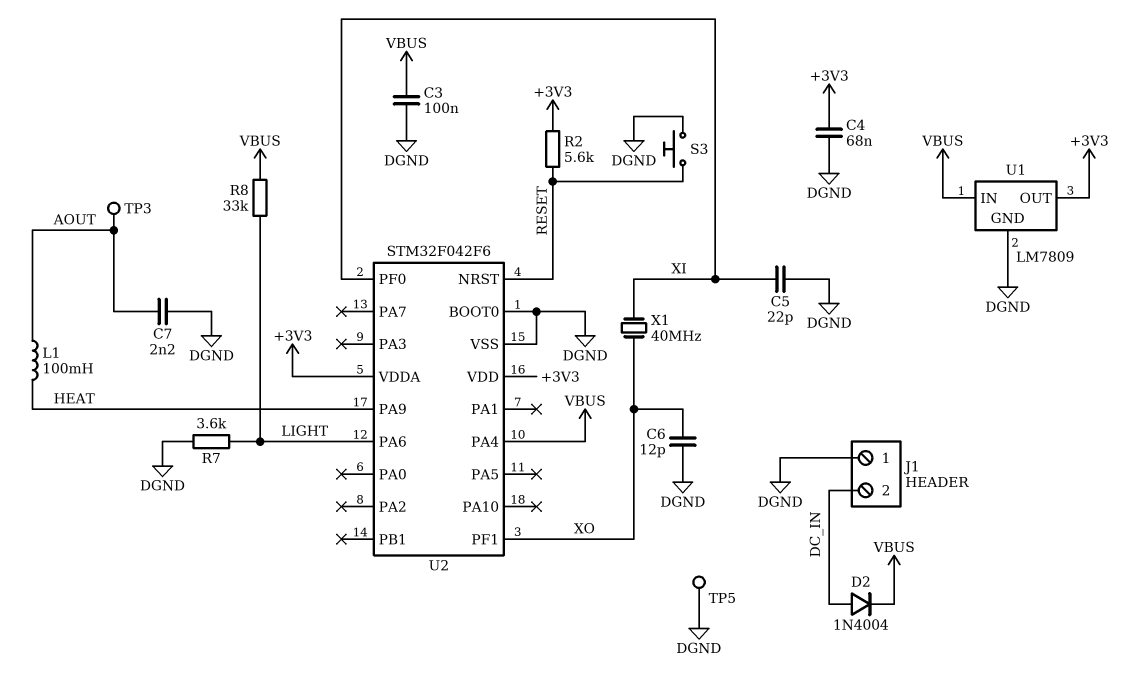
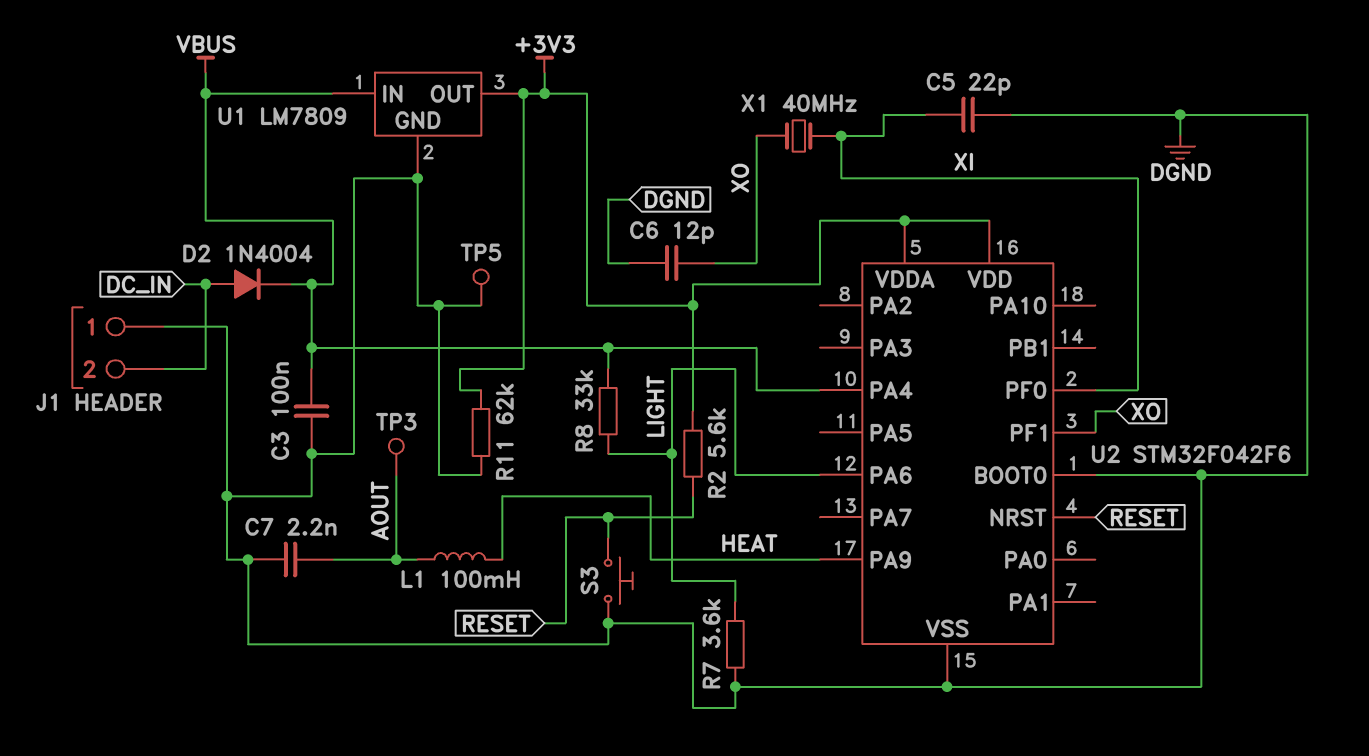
C4: 68nF (+3V3, DGND) -> none
R11: none -> 62k (+3V3, DGND)

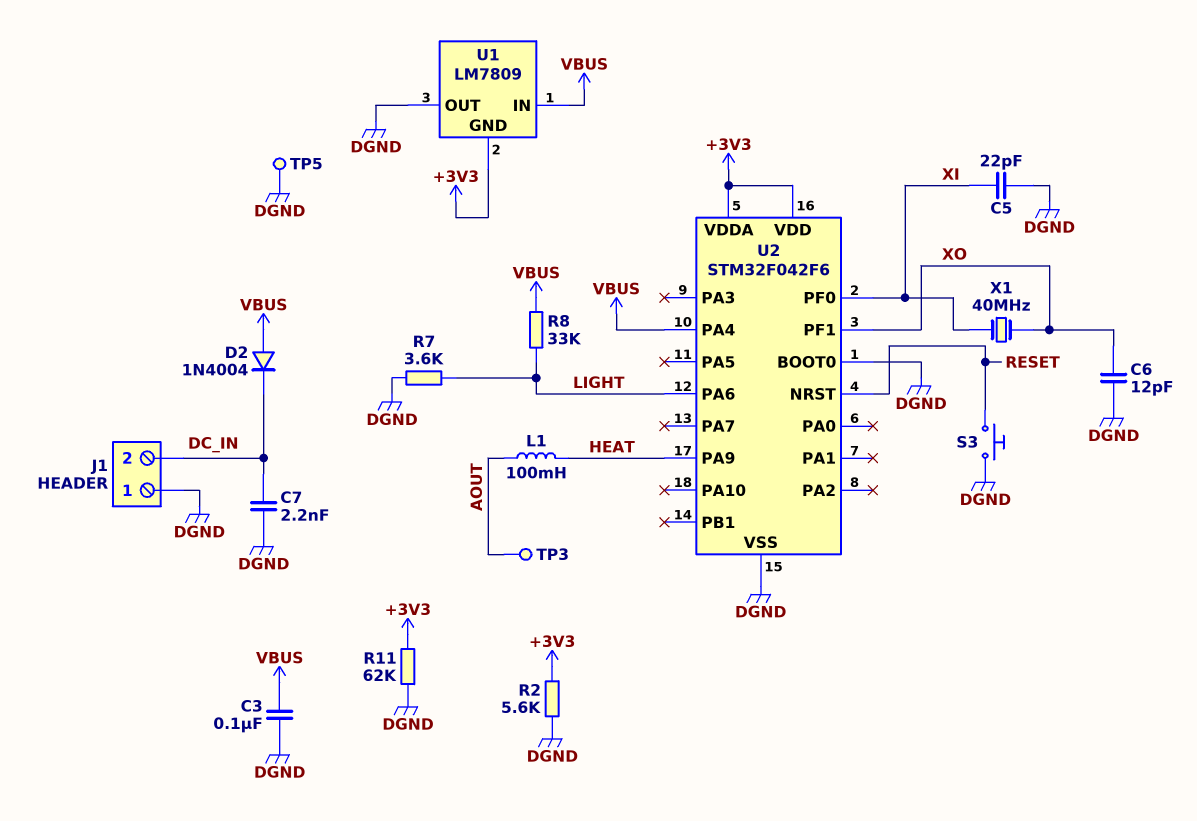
C7: 2.2nF (AOUT, DGND) -> 2.2nF (DC_IN, DGND)
D2: diode 1N4004 (A DC_IN, K VBUS) -> diode 1N4004 (A VBUS, K DC_IN)
R2: 5.6k (+3V3, RESET) -> 5.6k (+3V3, DGND)
U1 pin GND: DGND -> +3V3
U1 pin OUT: +3V3 -> DGND

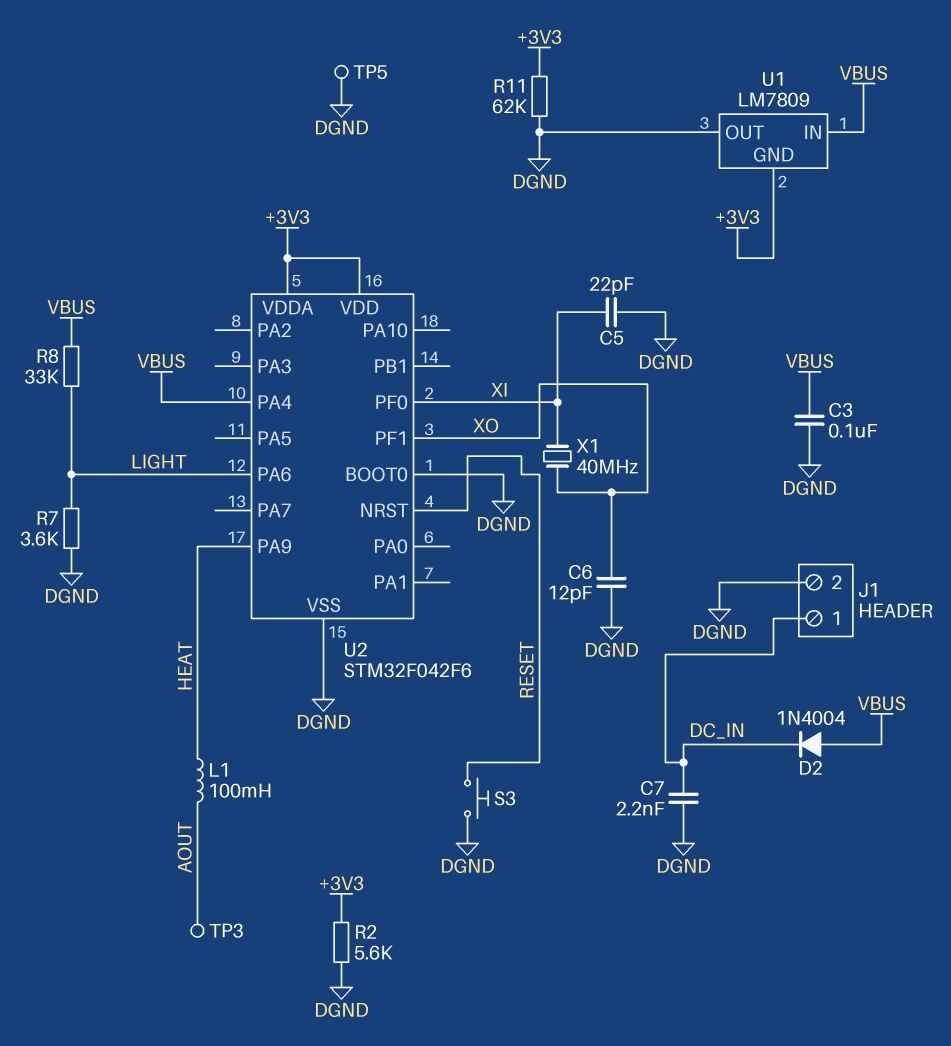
J1 pin 1: DGND -> DC_IN
J1 pin 2: DC_IN -> DGND

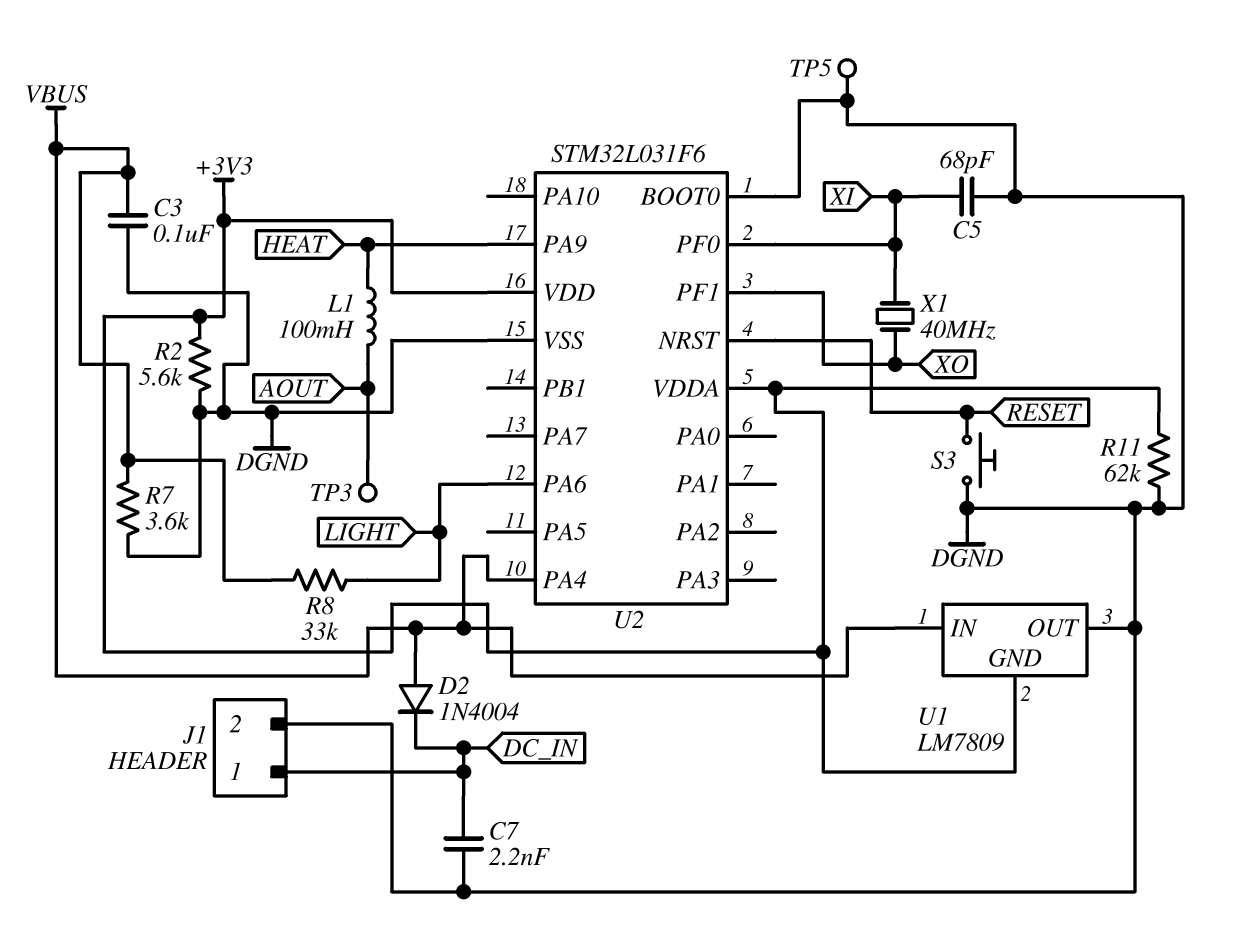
C5: 22pF (DGND, XI) -> 68pF (DGND, XI)
C6: 12pF (DGND, XO) -> none
R7: 3.6k (DGND, LIGHT) -> 3.6k (DGND, VBUS)
U2: STM32F042F6 -> STM32L031F6

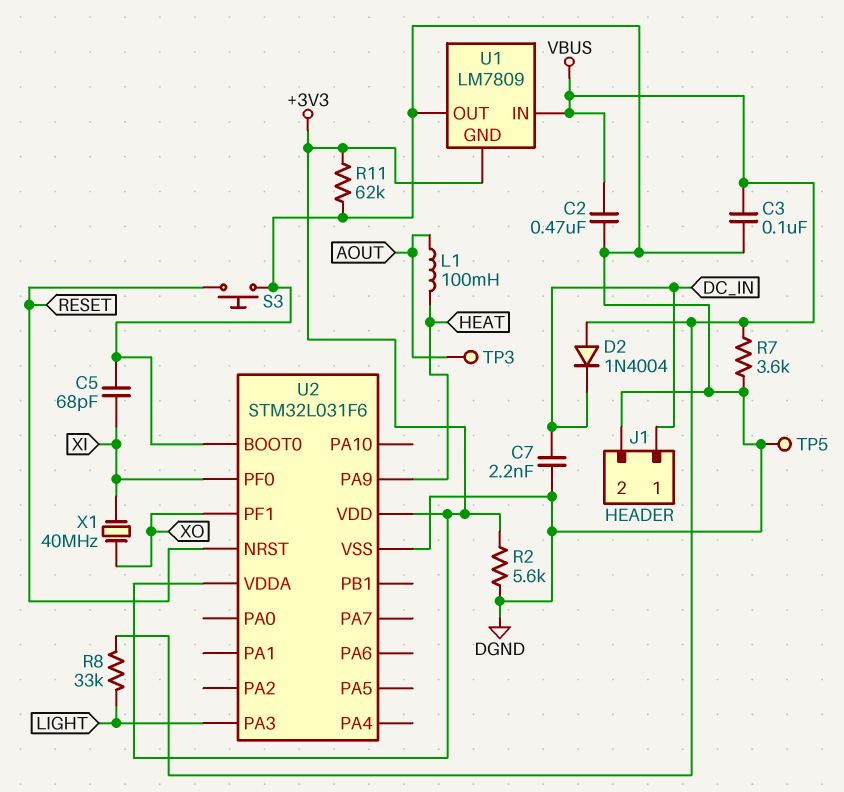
C2: none -> 470nF (DGND, VBUS)
U2 pin PA3: none -> LIGHT
U2 pin PA4: VBUS -> none
U2 pin PA6: LIGHT -> none

